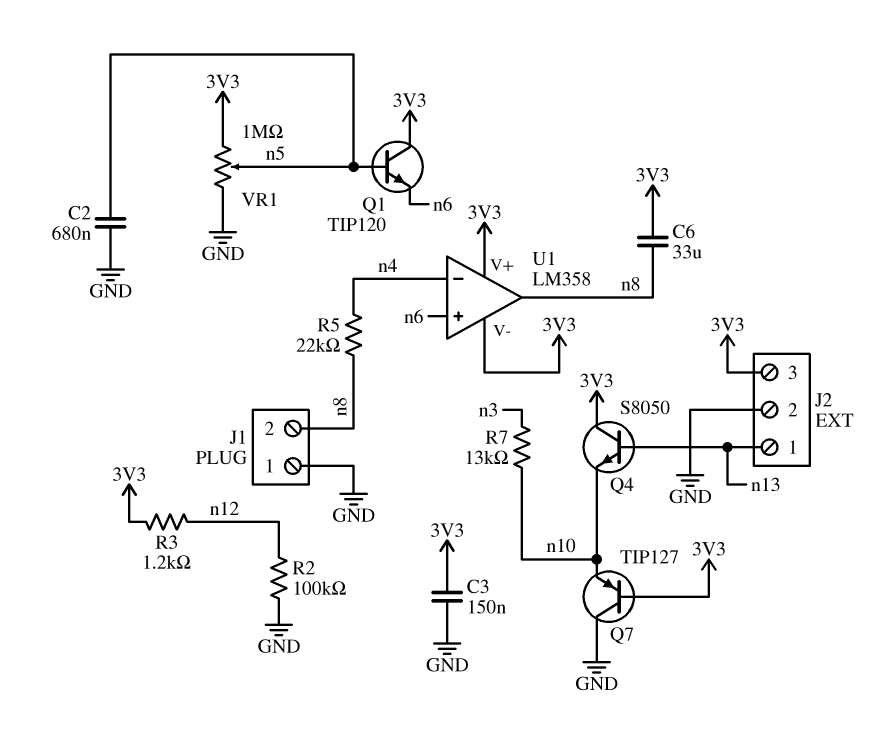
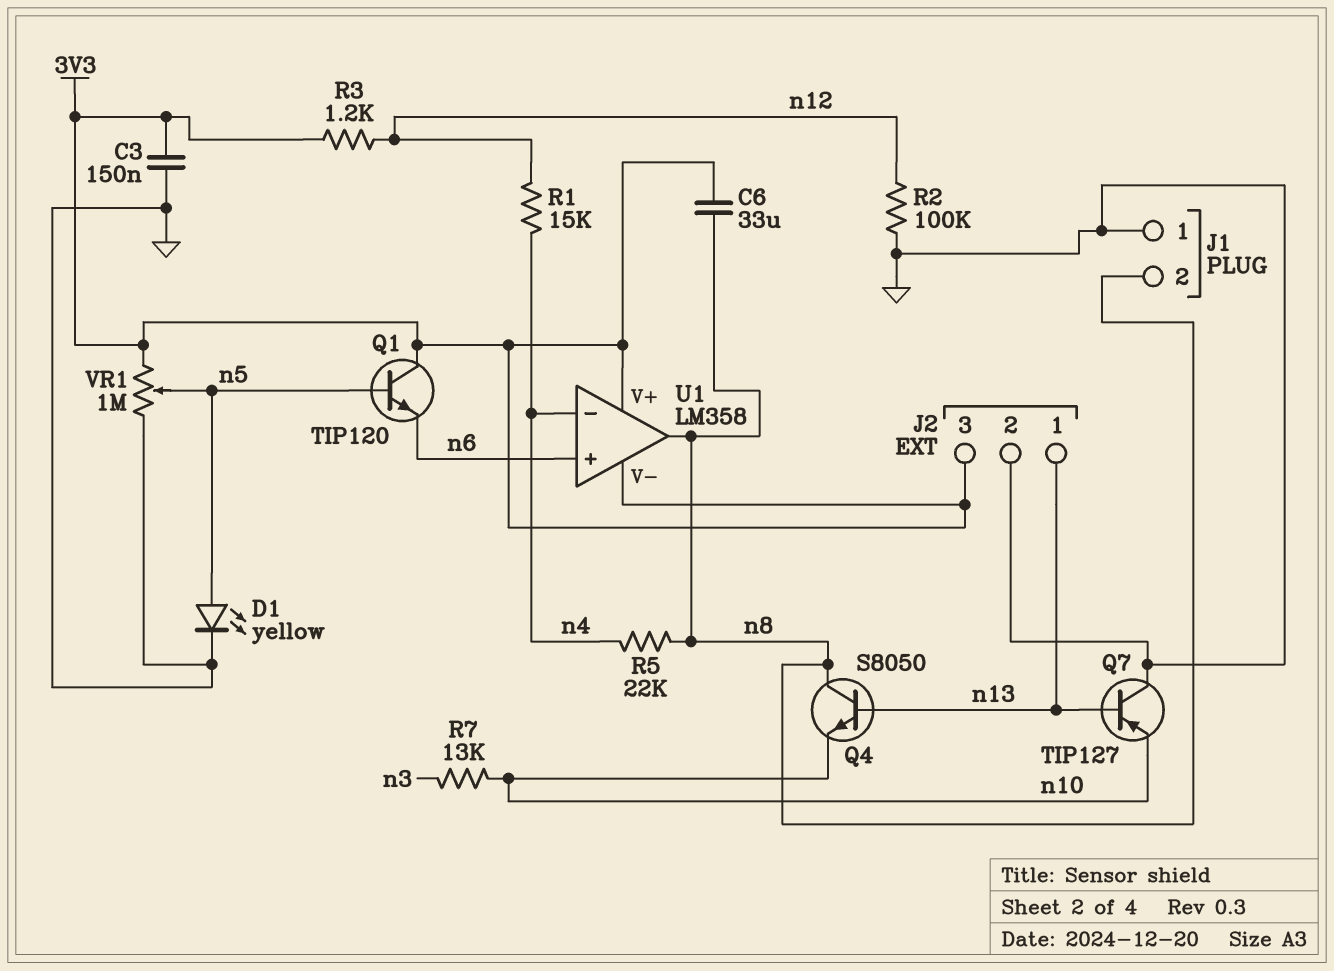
C2: 680nF (GND, n5) -> none
D1: none -> LED yellow (A n5, K GND)
Q4: NPN S8050 (B n13, C 3V3, E n10) -> NPN S8050 (B n13, C n8, E n10)
Q7: PNP TIP127 (B 3V3, C GND, E n10) -> PNP TIP127 (B n13, C GND, E n10)
R1: none -> 15k (n4, n12)

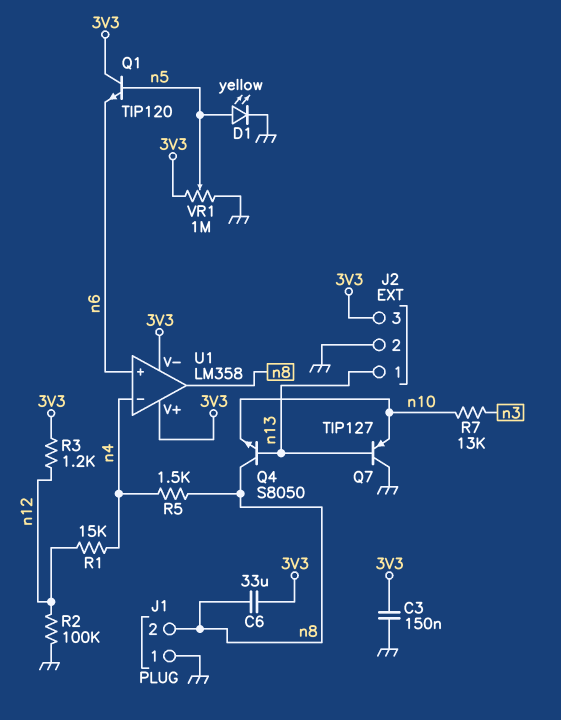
R5: 22k (n4, n8) -> 1.5k (n4, n8)

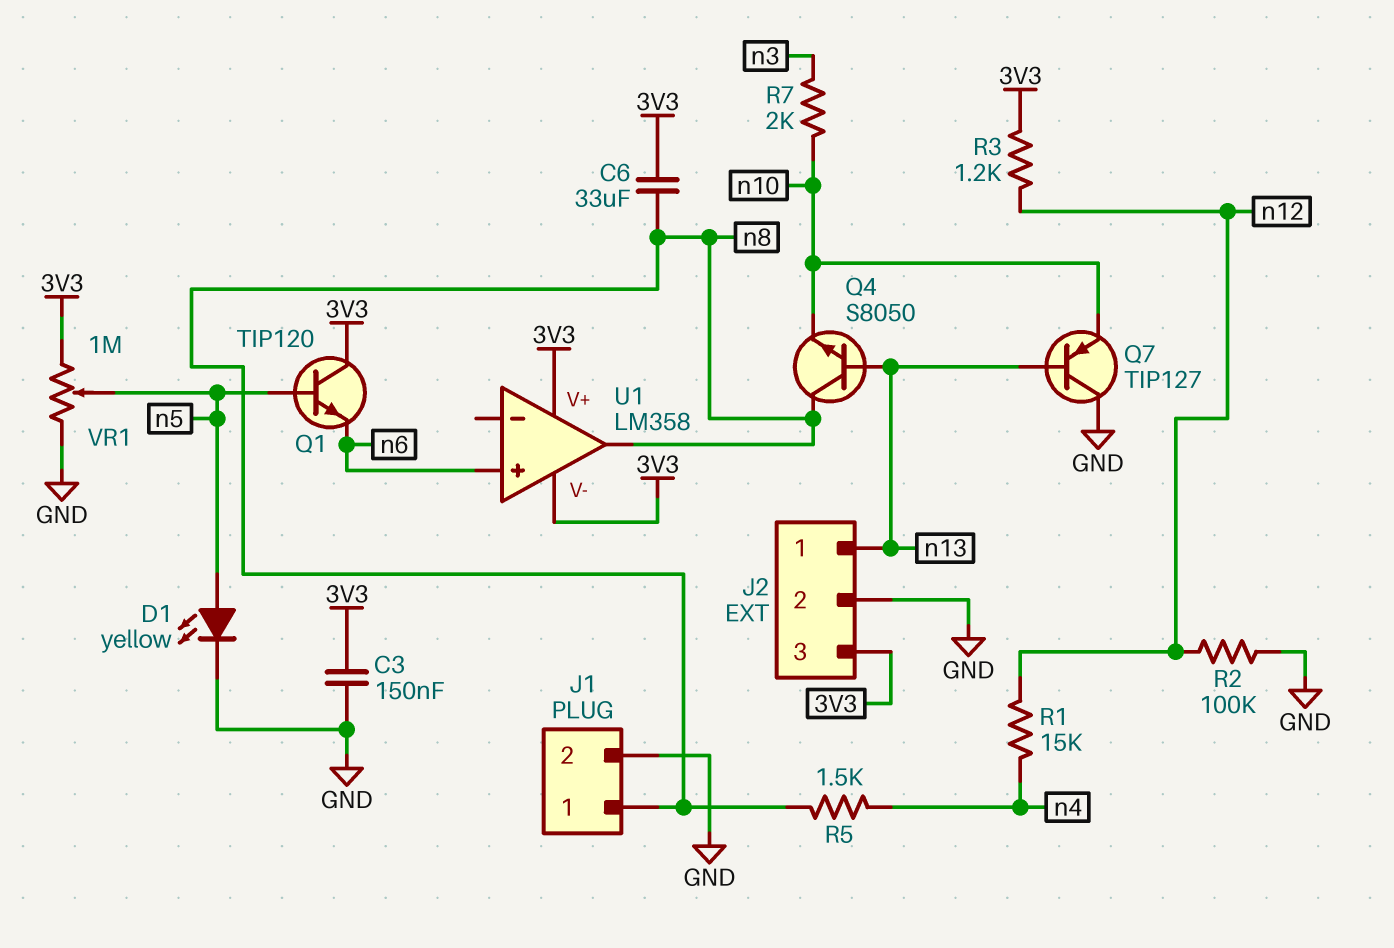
J1 pin 1: GND -> n8
J1 pin 2: n8 -> GND
R7: 13k (n3, n10) -> 2k (n3, n10)
U1 pin in-: n4 -> none

